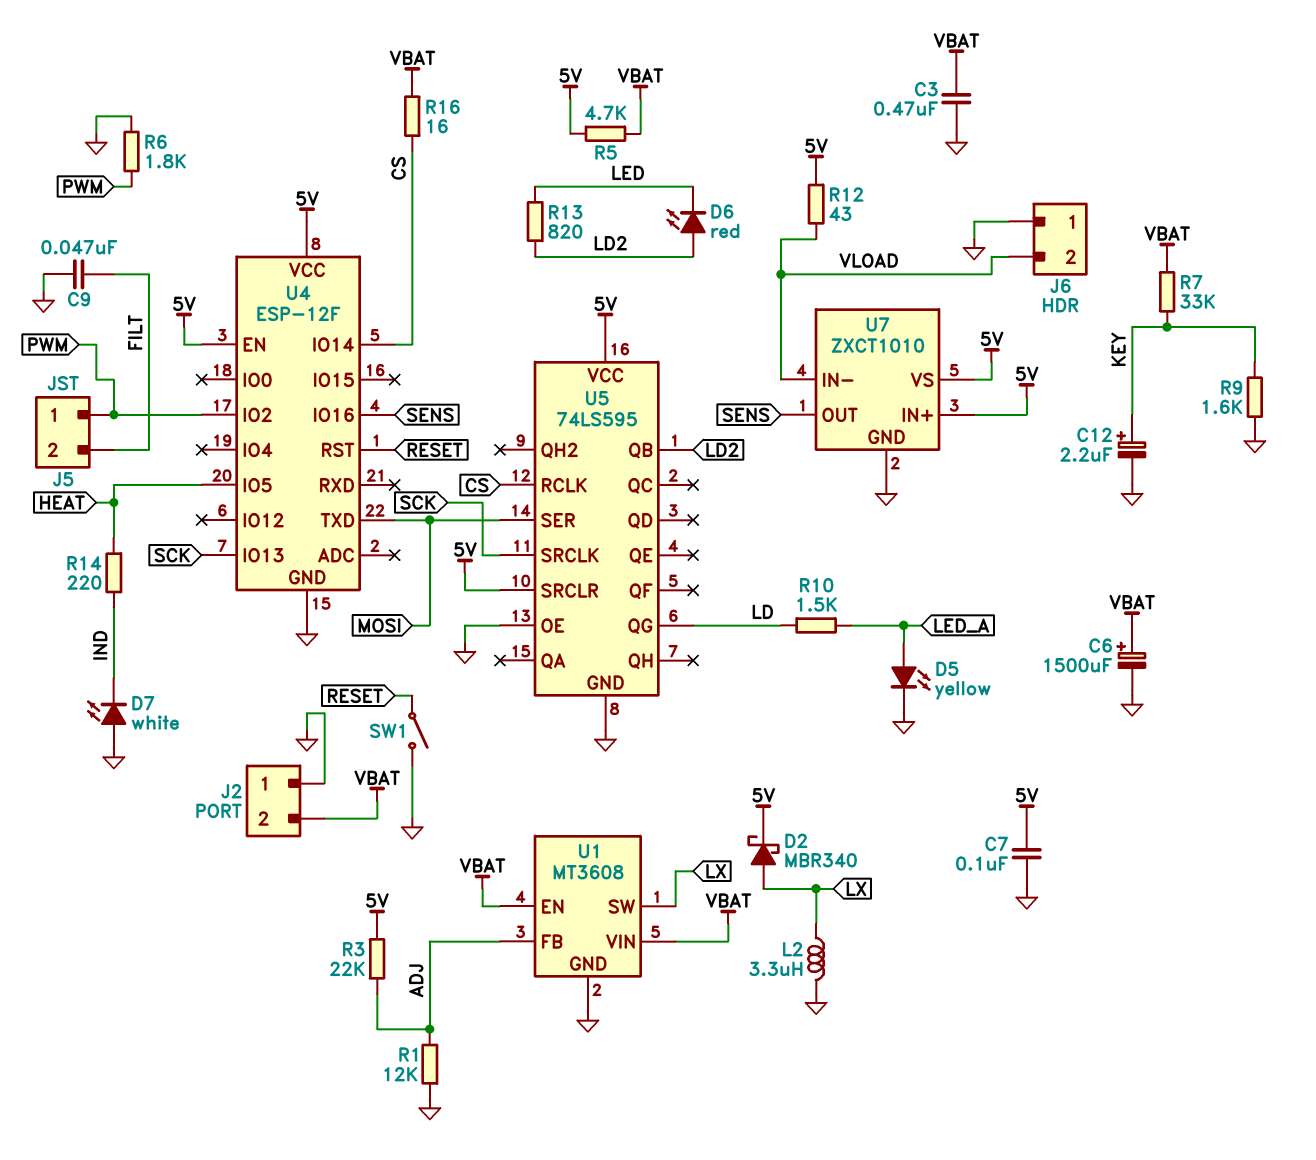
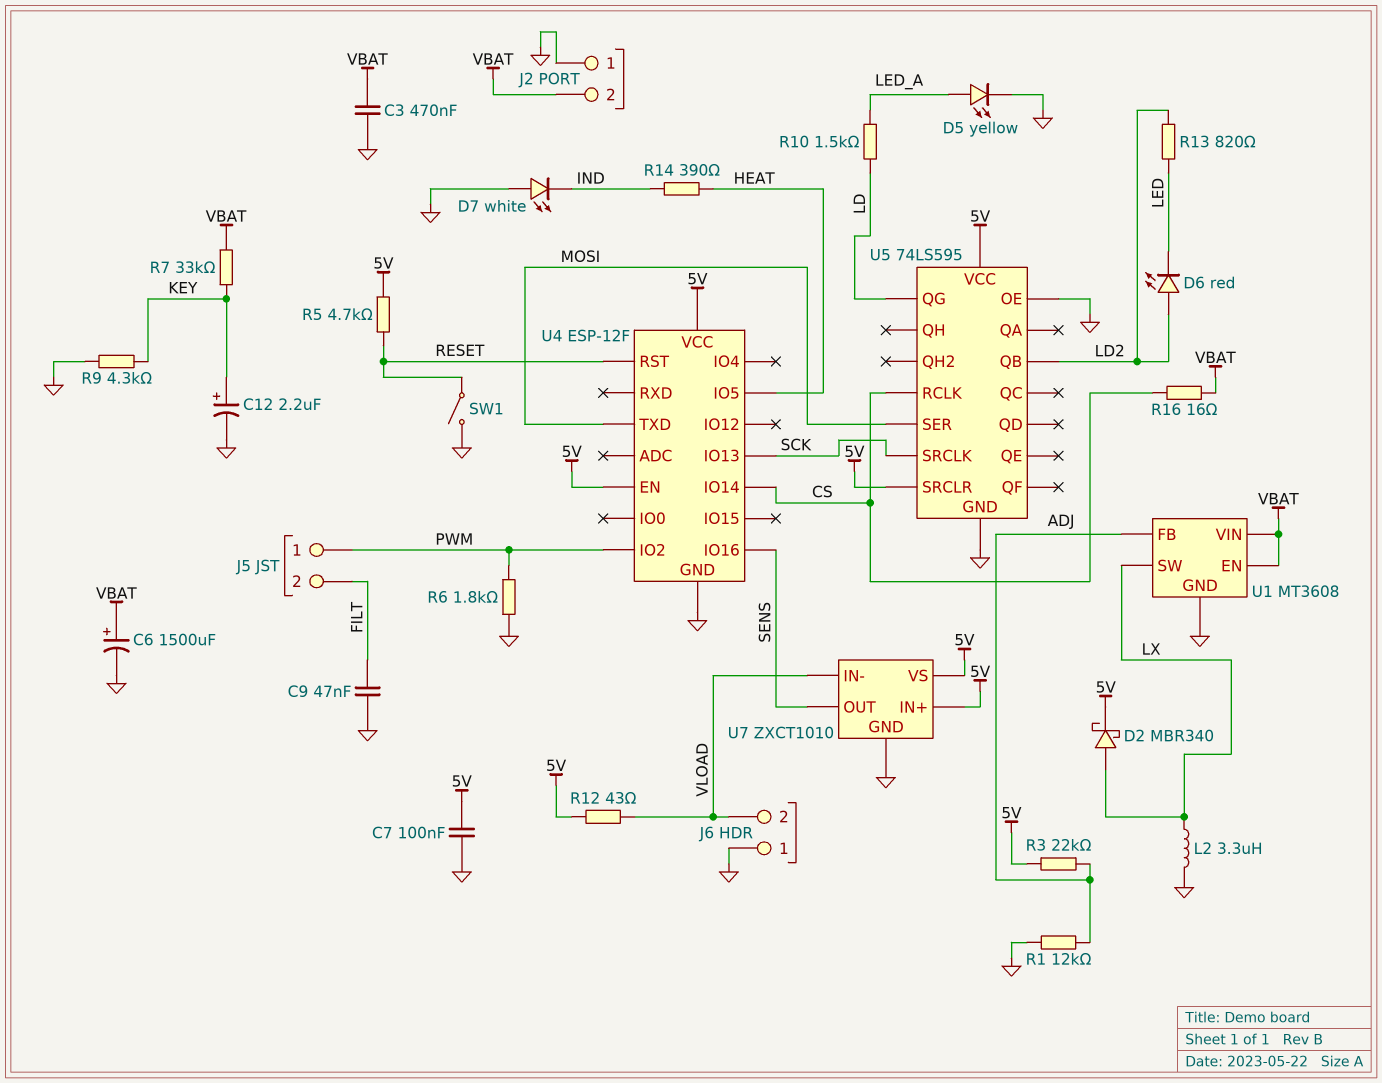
R5: 4.7k (5V, VBAT) -> 4.7k (5V, RESET)
R9: 1.6k (GND, KEY) -> 4.3k (GND, KEY)
R14: 220 (HEAT, IND) -> 390 (HEAT, IND)

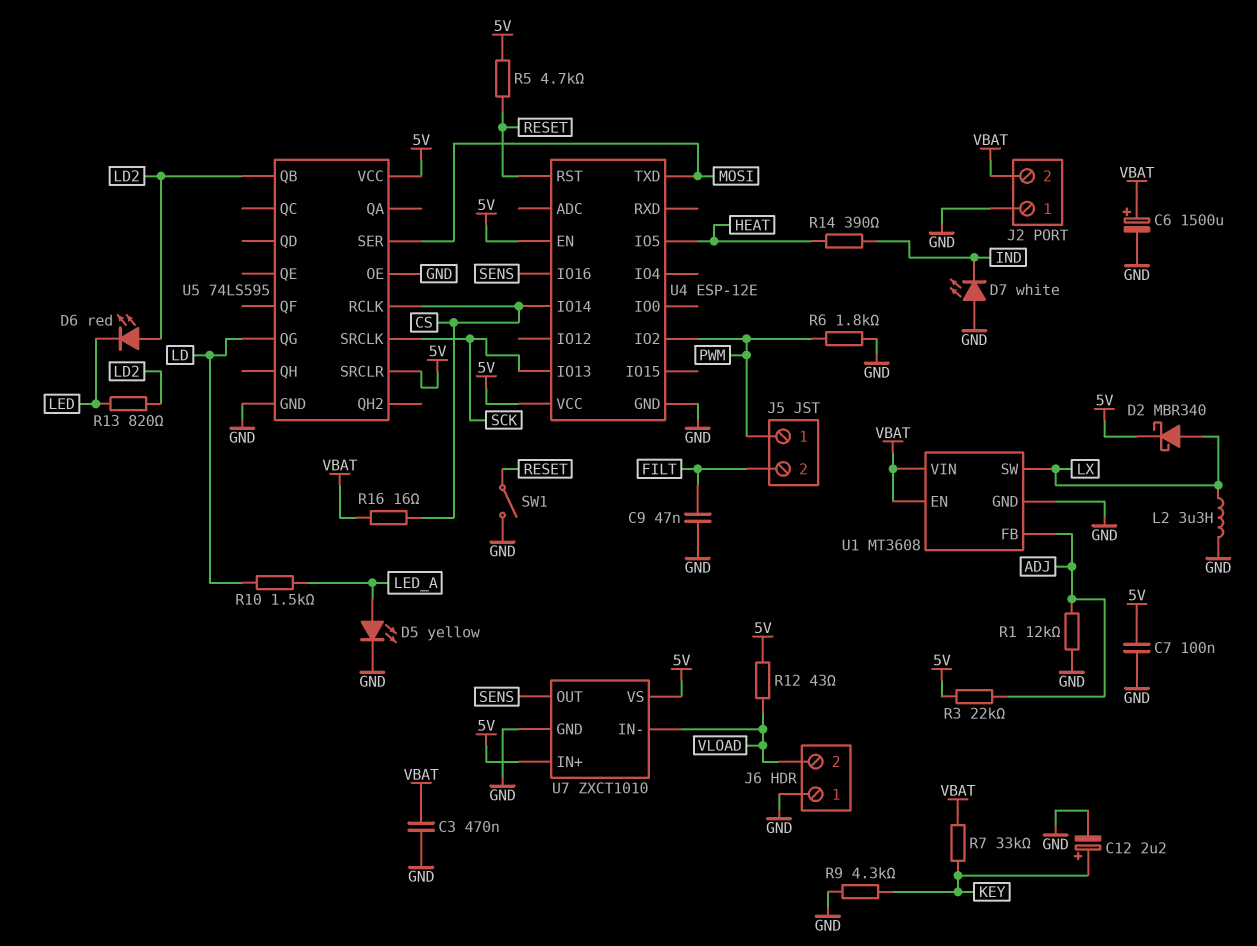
U4: ESP-12F -> ESP-12E

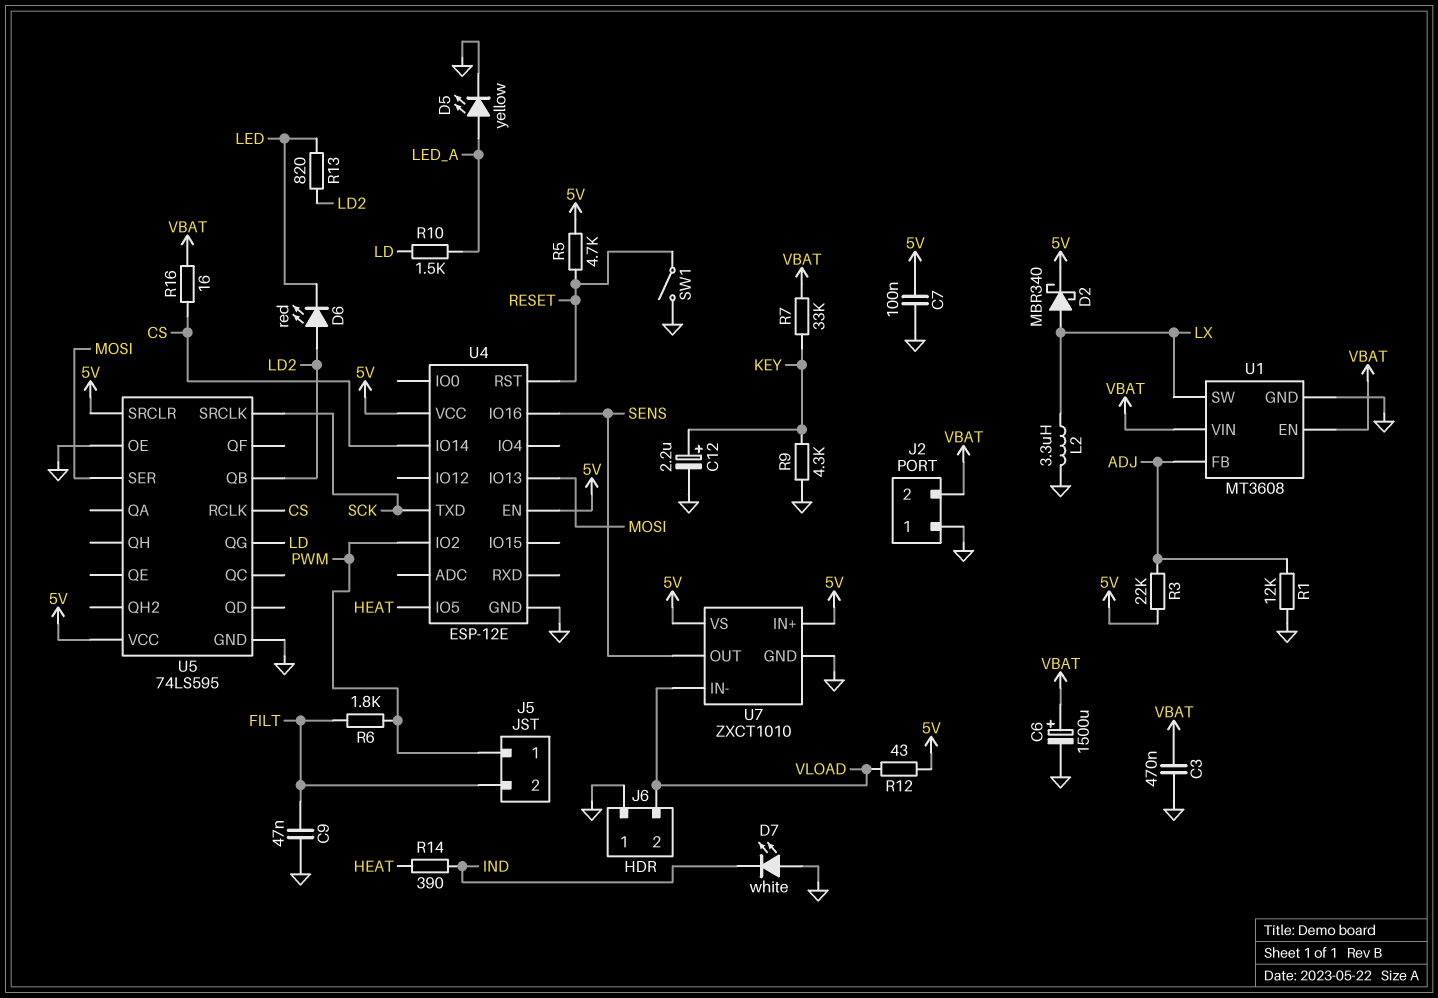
R6: 1.8k (GND, PWM) -> 1.8k (FILT, PWM)
U4 pin IO13: SCK -> MOSI
U4 pin TXD: MOSI -> SCK

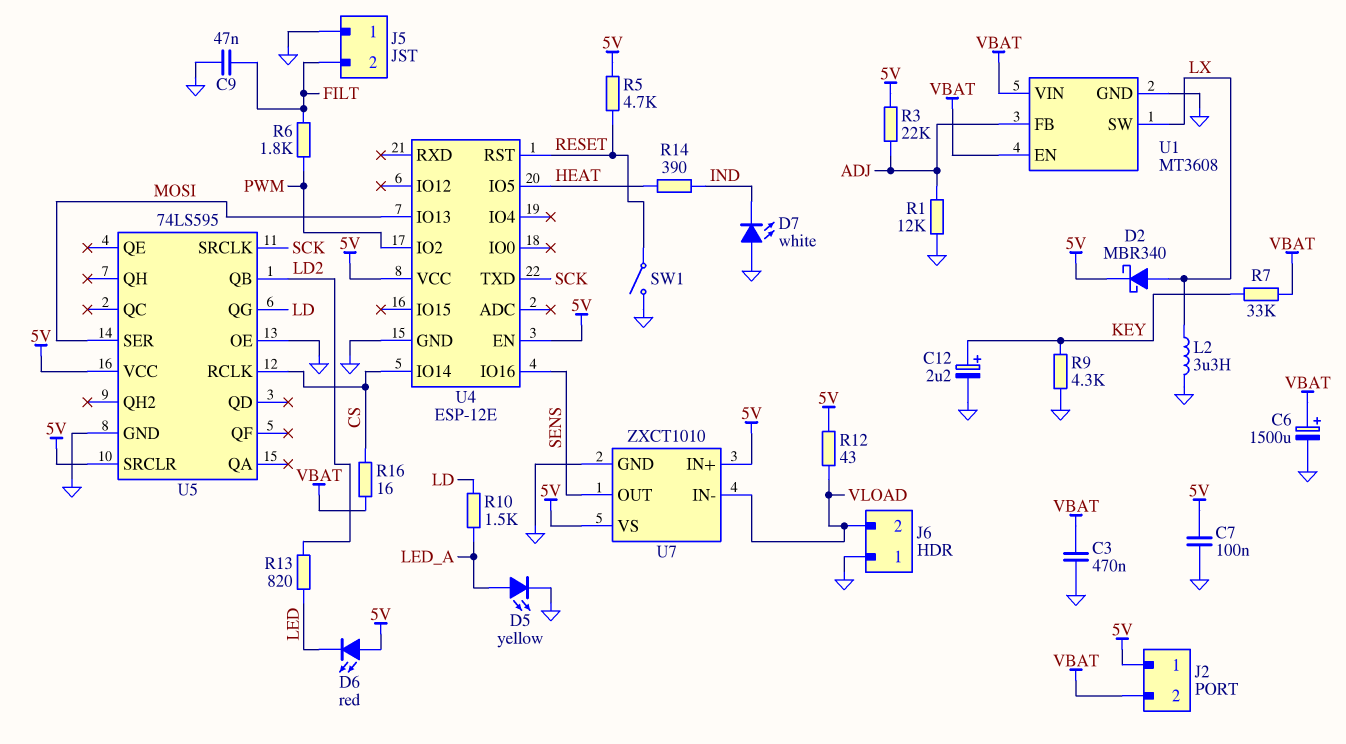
D6: LED red (A LD2, K LED) -> LED red (A 5V, K LED)
J2 pin 1: GND -> 5V
J5 pin 1: PWM -> GND

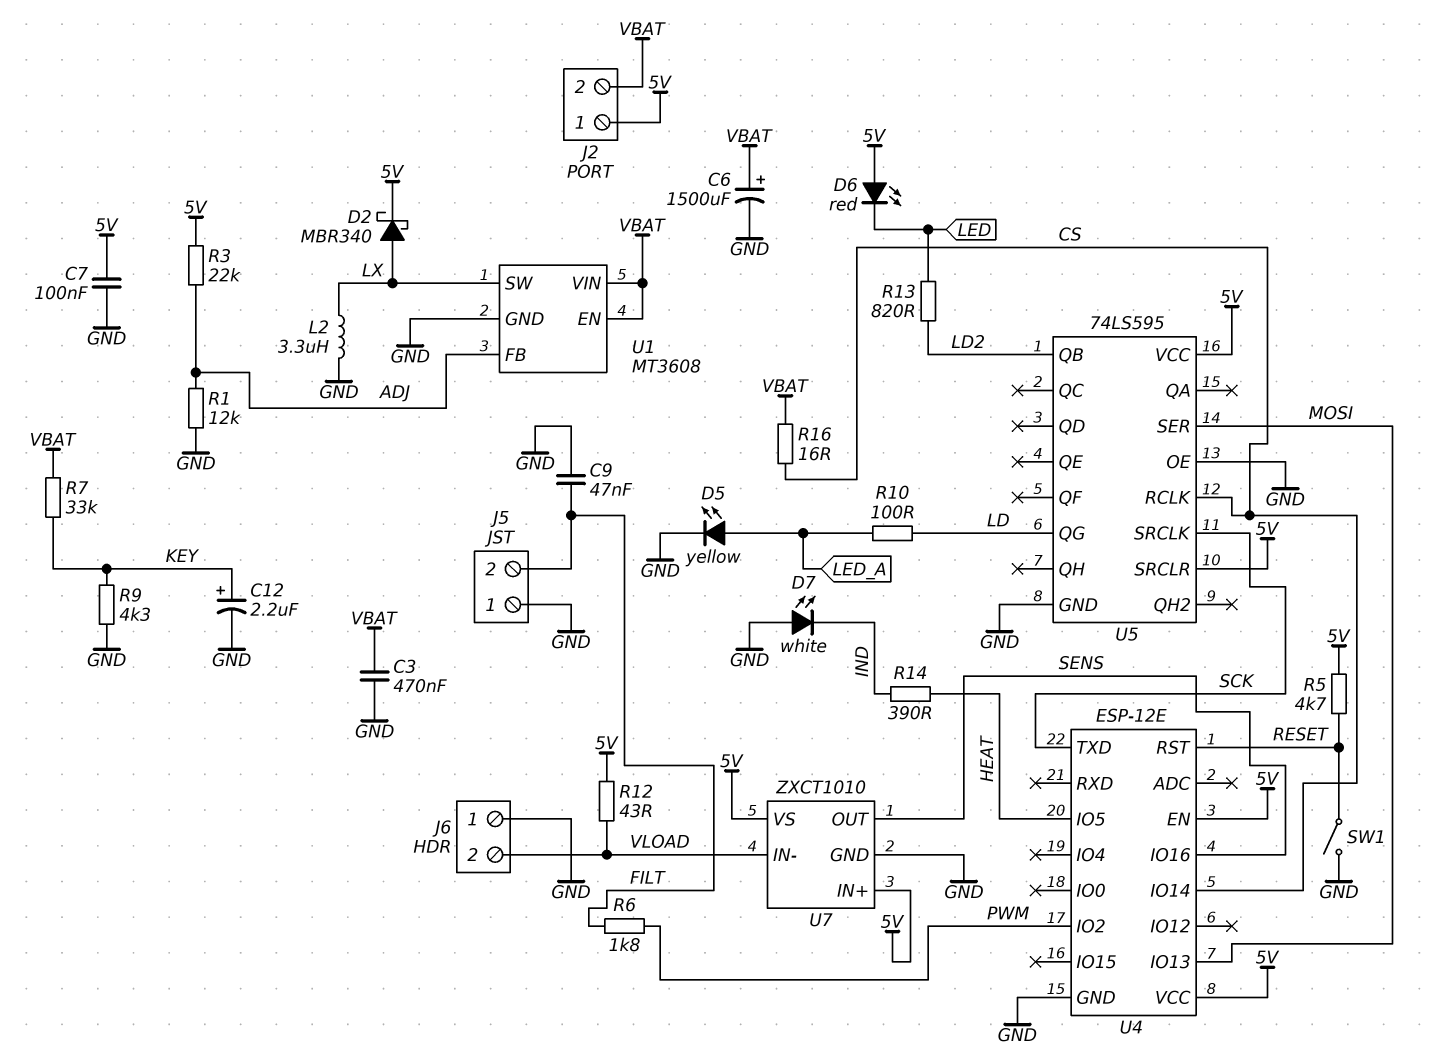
R10: 1.5k (LD, LED_A) -> 100 (LD, LED_A)

